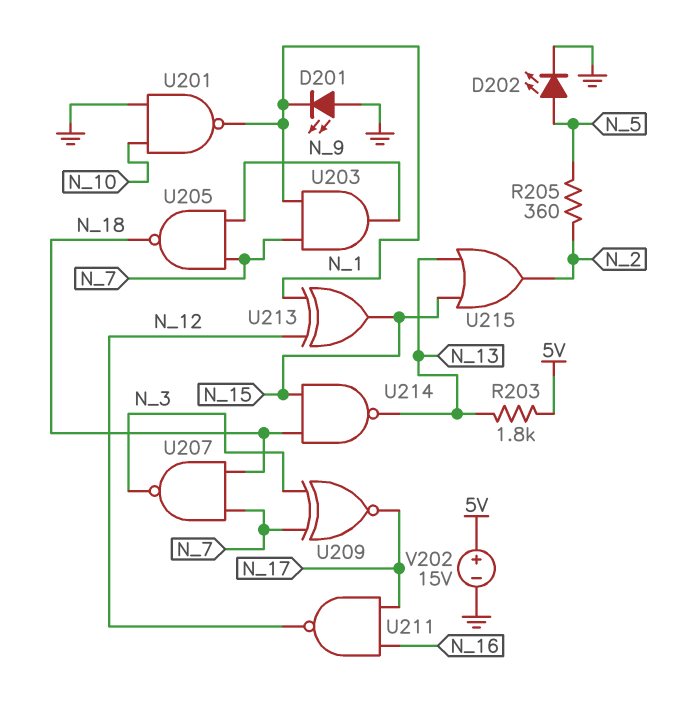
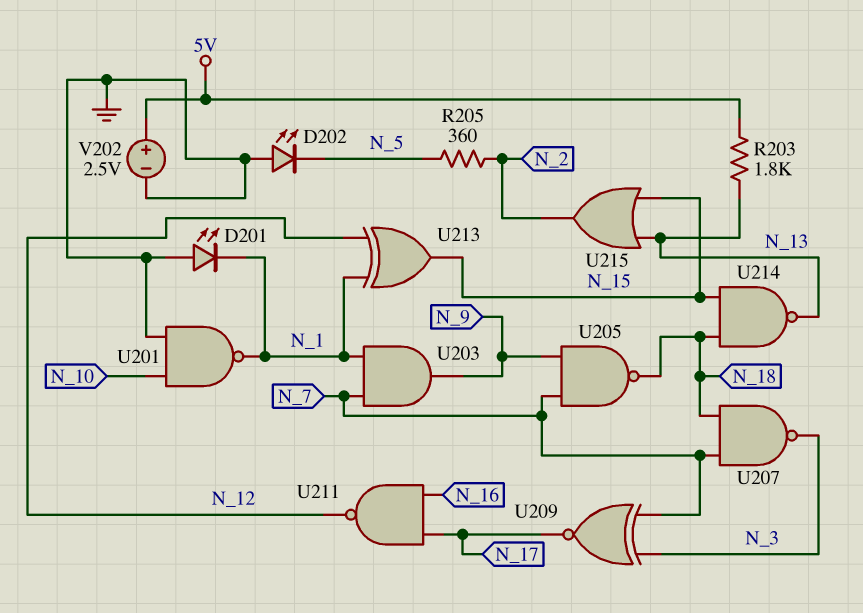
D202: LED (A N_5, K GND) -> LED (A GND, K N_5)
V202: 15V (plus 5V, minus GND) -> 2.5V (plus 5V, minus GND)

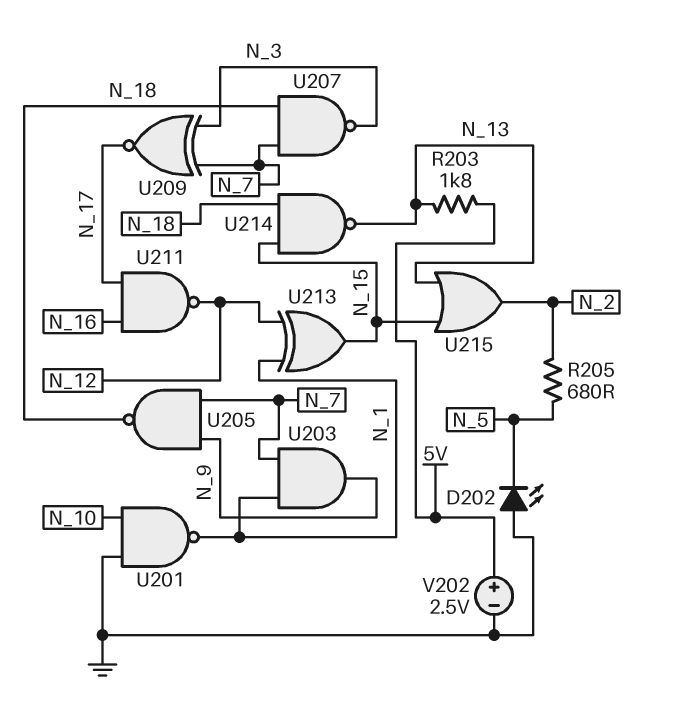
D201: LED (A GND, K N_1) -> none
R205: 360 (N_2, N_5) -> 680 (N_2, N_5)

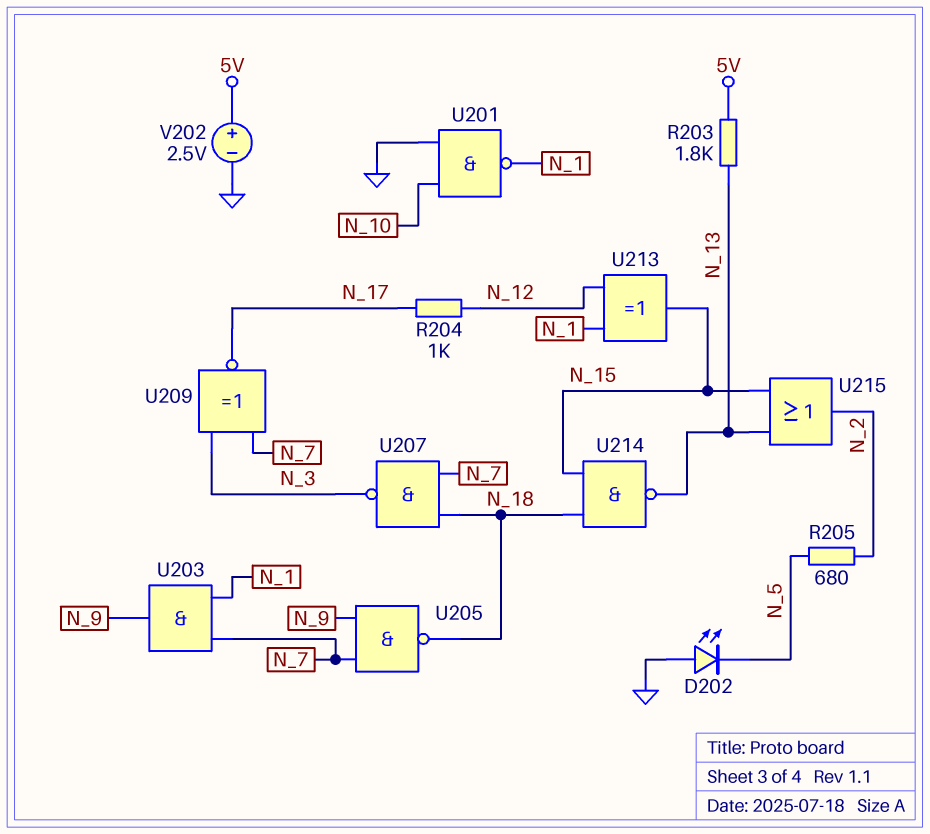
R204: none -> 1k (N_12, N_17)
U211: NAND (in N_16, in N_17, out N_12) -> none

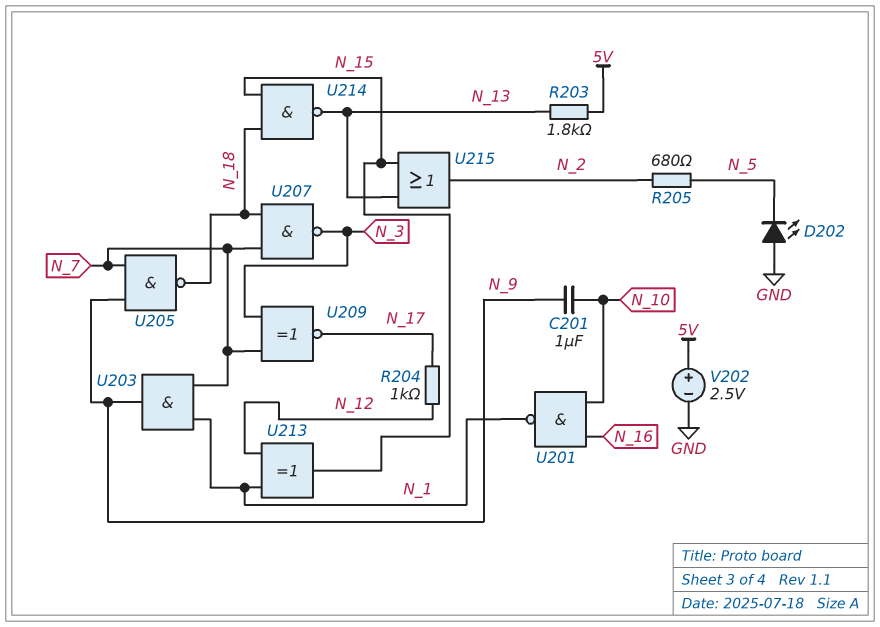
C201: none -> 1uF (N_9, N_10)
U201: NAND (in GND, in N_10, out N_1) -> NAND (in N_10, in N_16, out N_1)

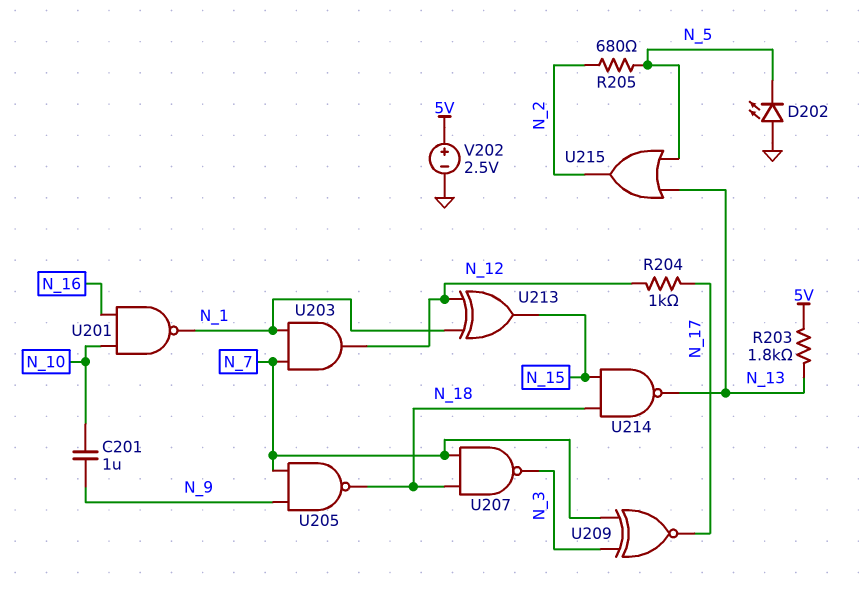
U203: AND (in N_1, in N_7, out N_9) -> AND (in N_1, in N_7, out N_12)
U215: OR (in N_13, in N_15, out N_2) -> OR (in N_5, in N_13, out N_2)

